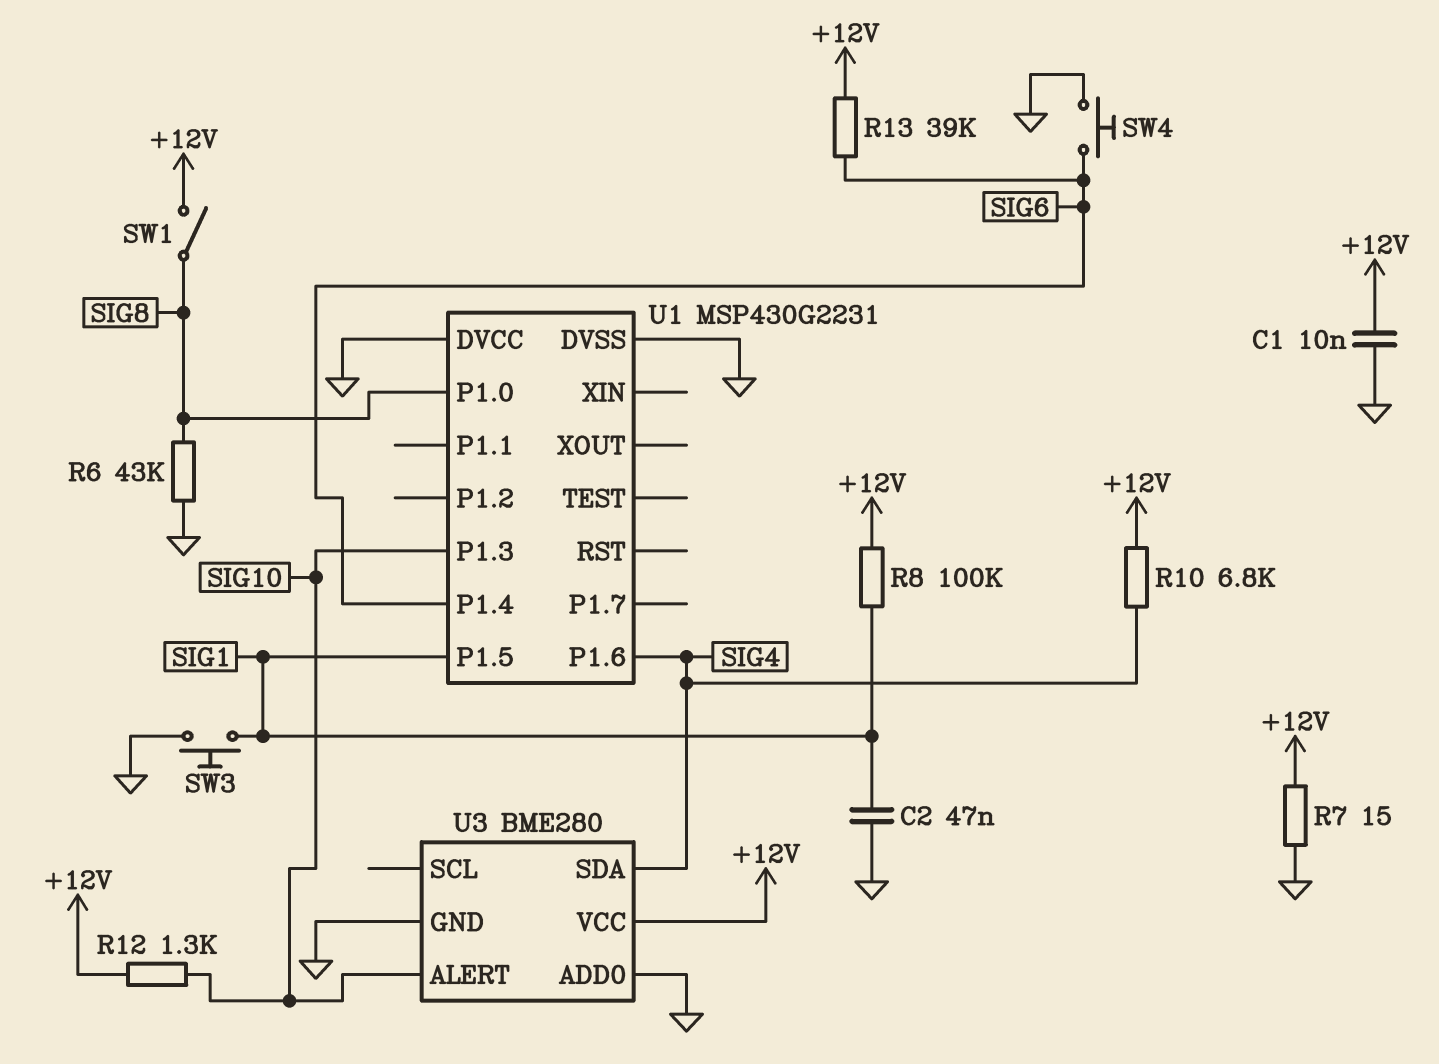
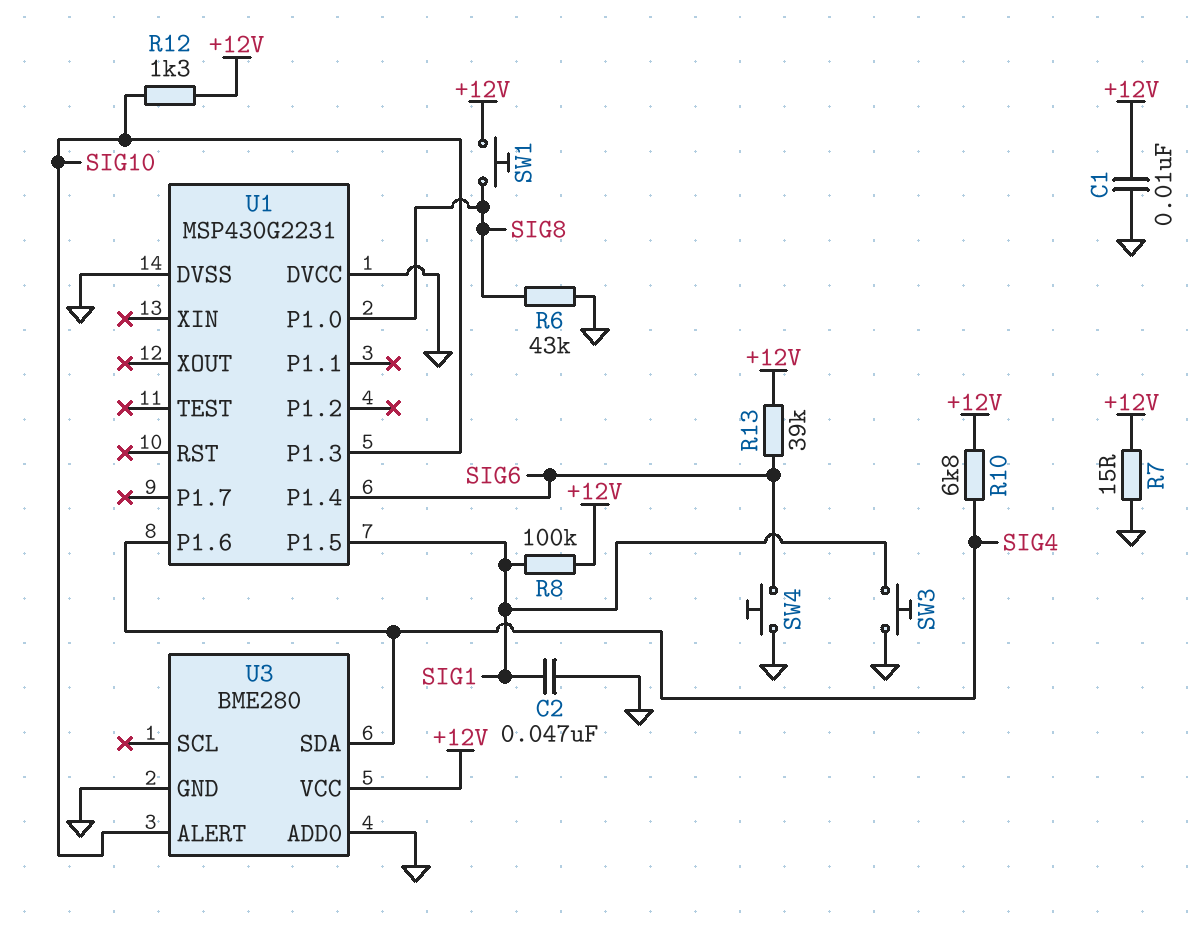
SW1: switch (+12V, SIG8) -> button (+12V, SIG8)

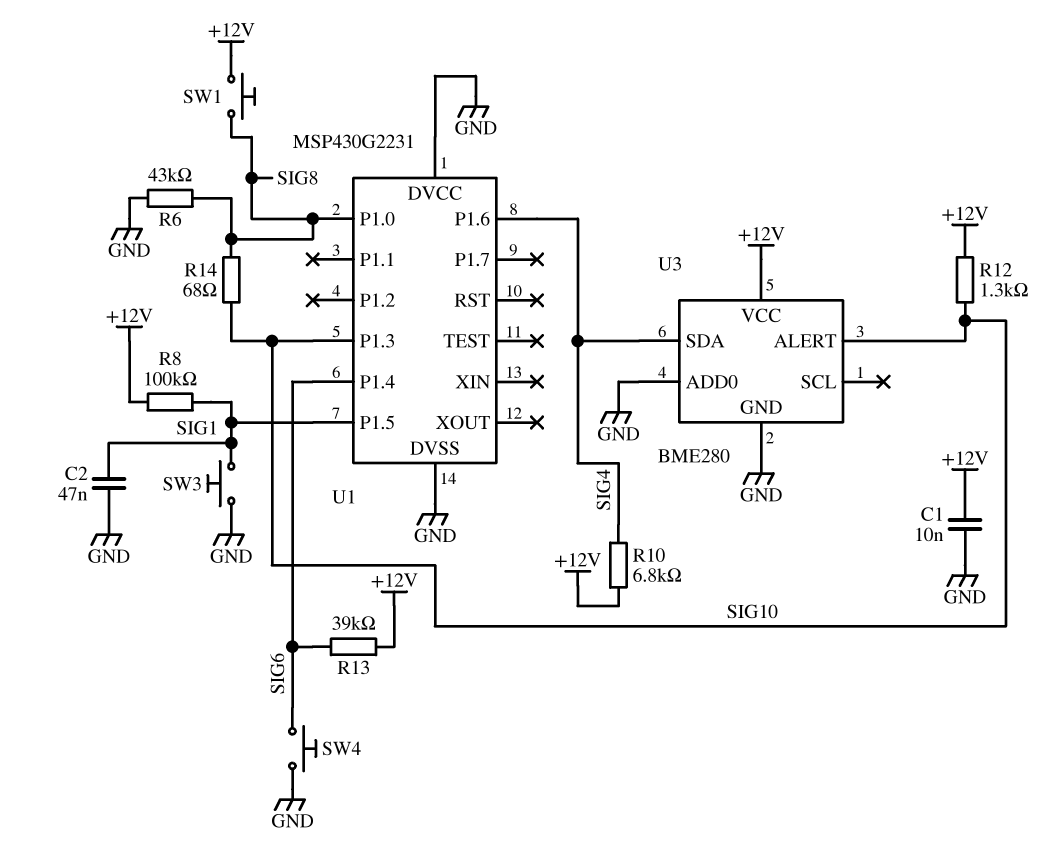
R7: 15 (+12V, GND) -> none
R14: none -> 68 (SIG8, SIG10)

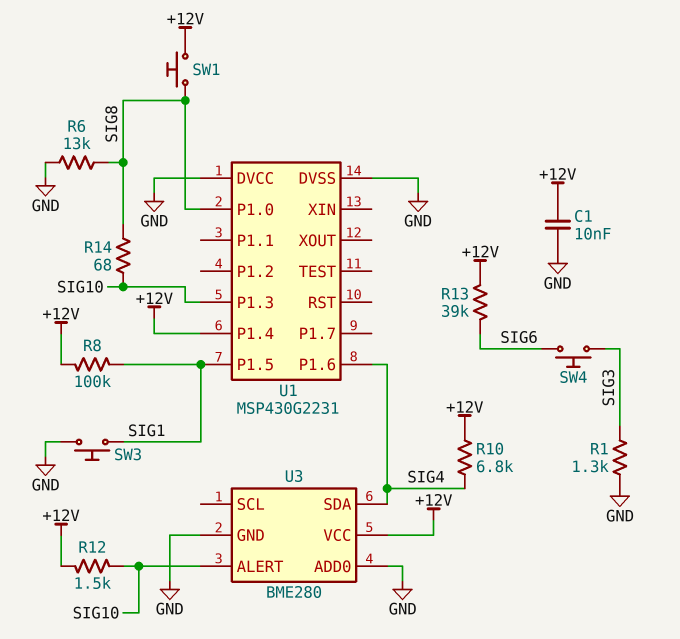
C2: 47nF (GND, SIG1) -> none
R1: none -> 1.3k (GND, SIG3)
R6: 43k (GND, SIG8) -> 13k (GND, SIG8)
R12: 1.3k (+12V, SIG10) -> 1.5k (+12V, SIG10)
SW4: button (GND, SIG6) -> button (SIG3, SIG6)
U1 pin P1.4: SIG6 -> +12V

